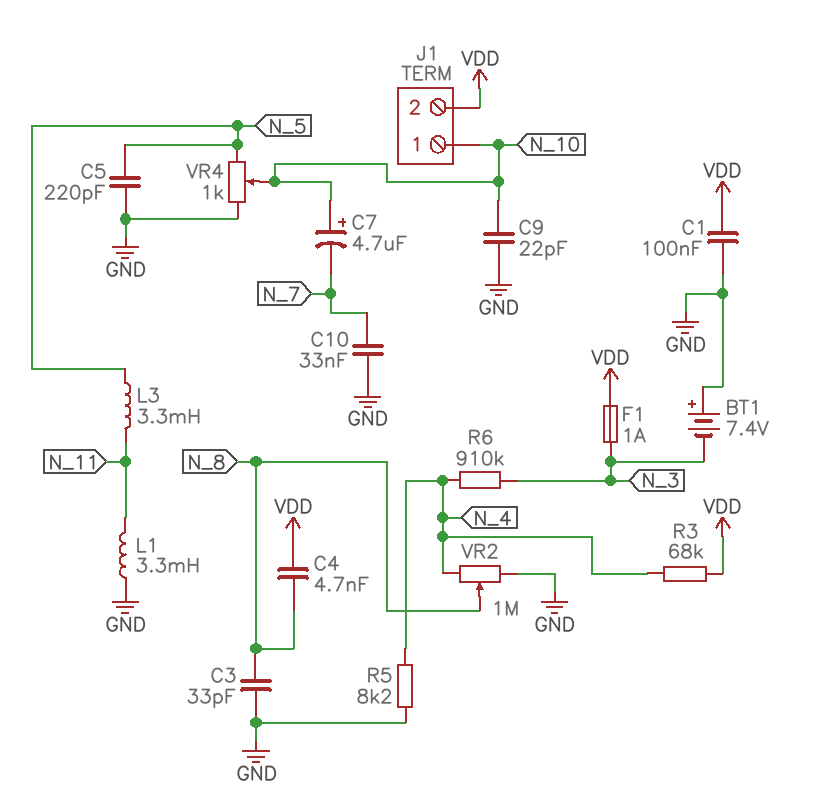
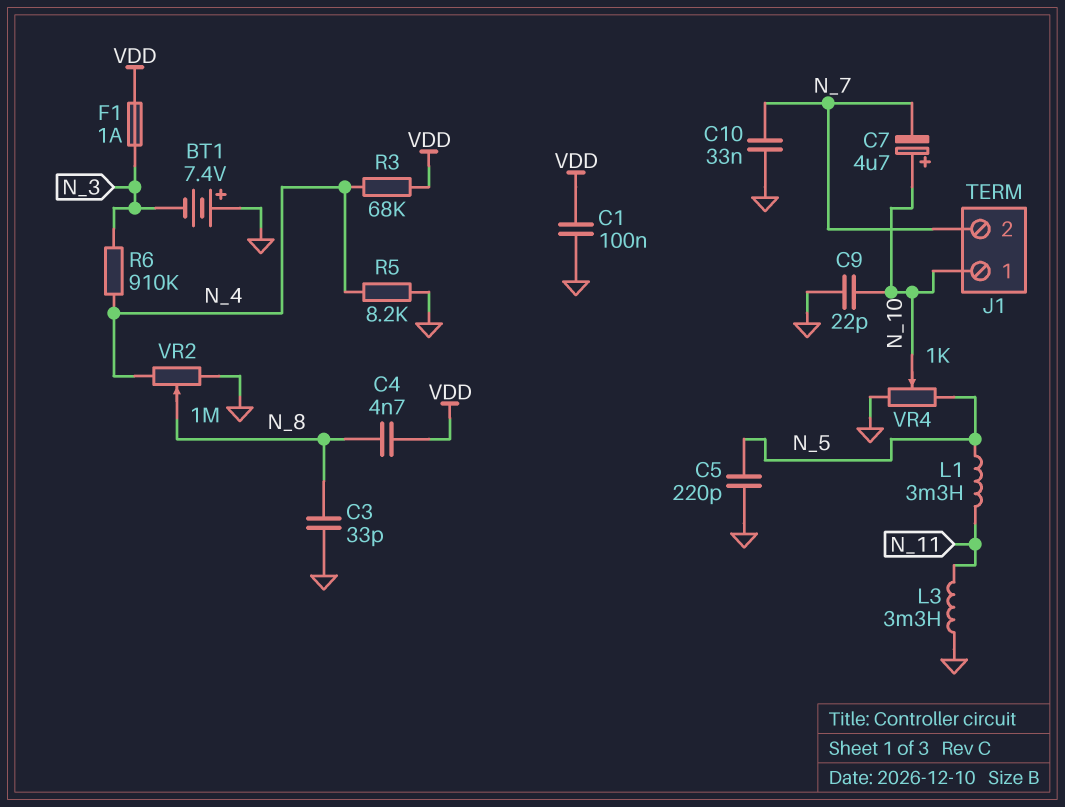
J1 pin 2: VDD -> N_7
L1: 3.3mH (GND, N_11) -> 3.3mH (N_5, N_11)
L3: 3.3mH (N_5, N_11) -> 3.3mH (GND, N_11)

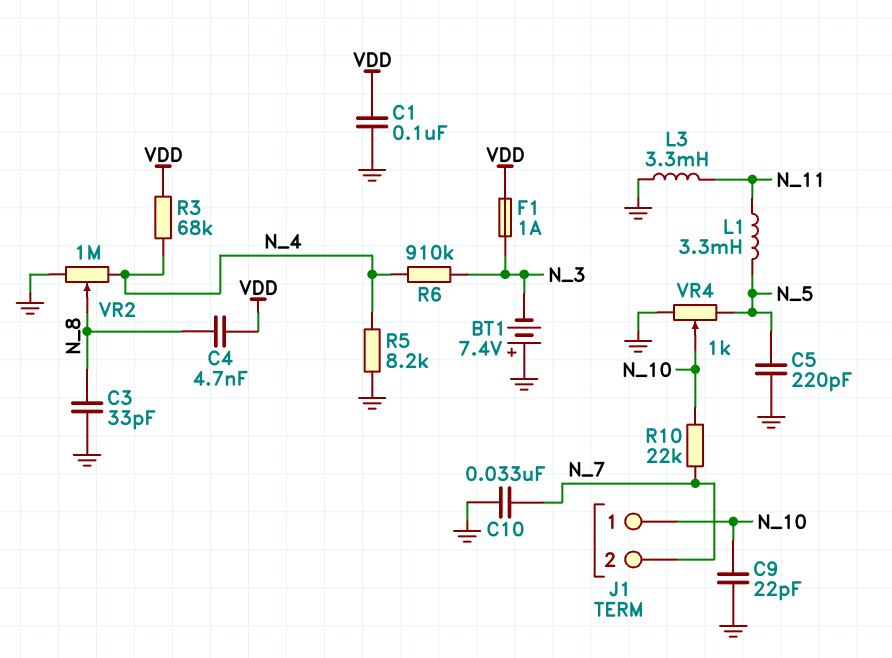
C7: 4.7uF (plus N_10, minus N_7) -> none
R10: none -> 22k (N_7, N_10)

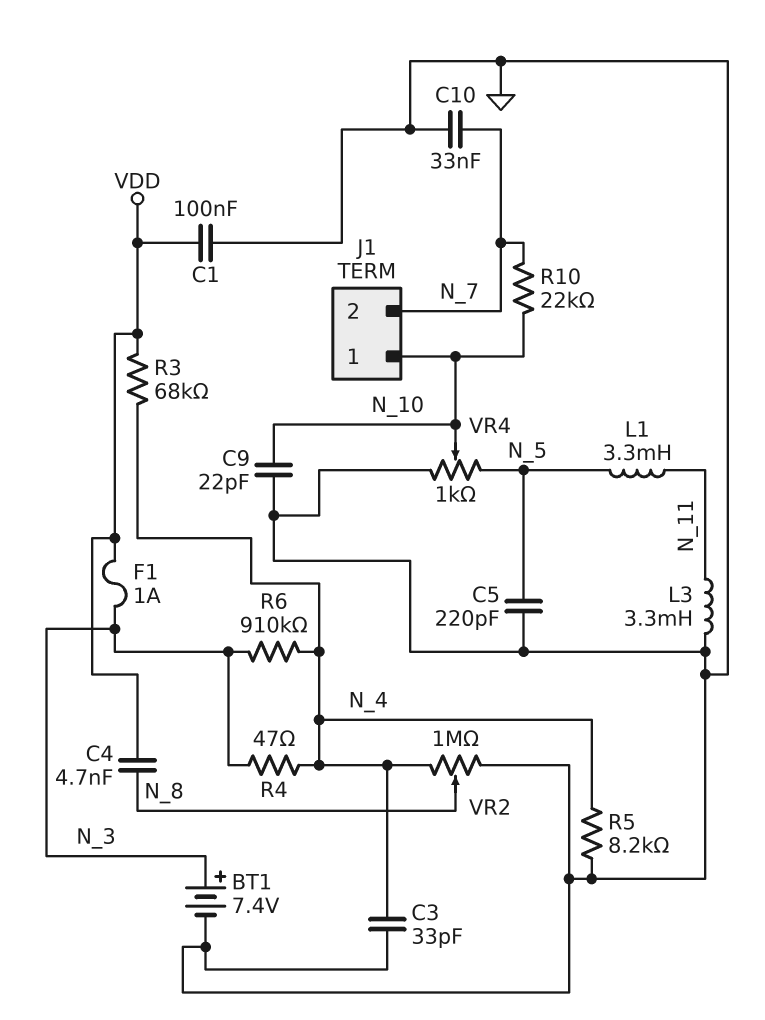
BT1: 7.4V (plus GND, minus N_3) -> 7.4V (plus N_3, minus GND)
C3: 33pF (GND, N_8) -> 33pF (GND, N_4)
R4: none -> 47 (N_3, N_4)

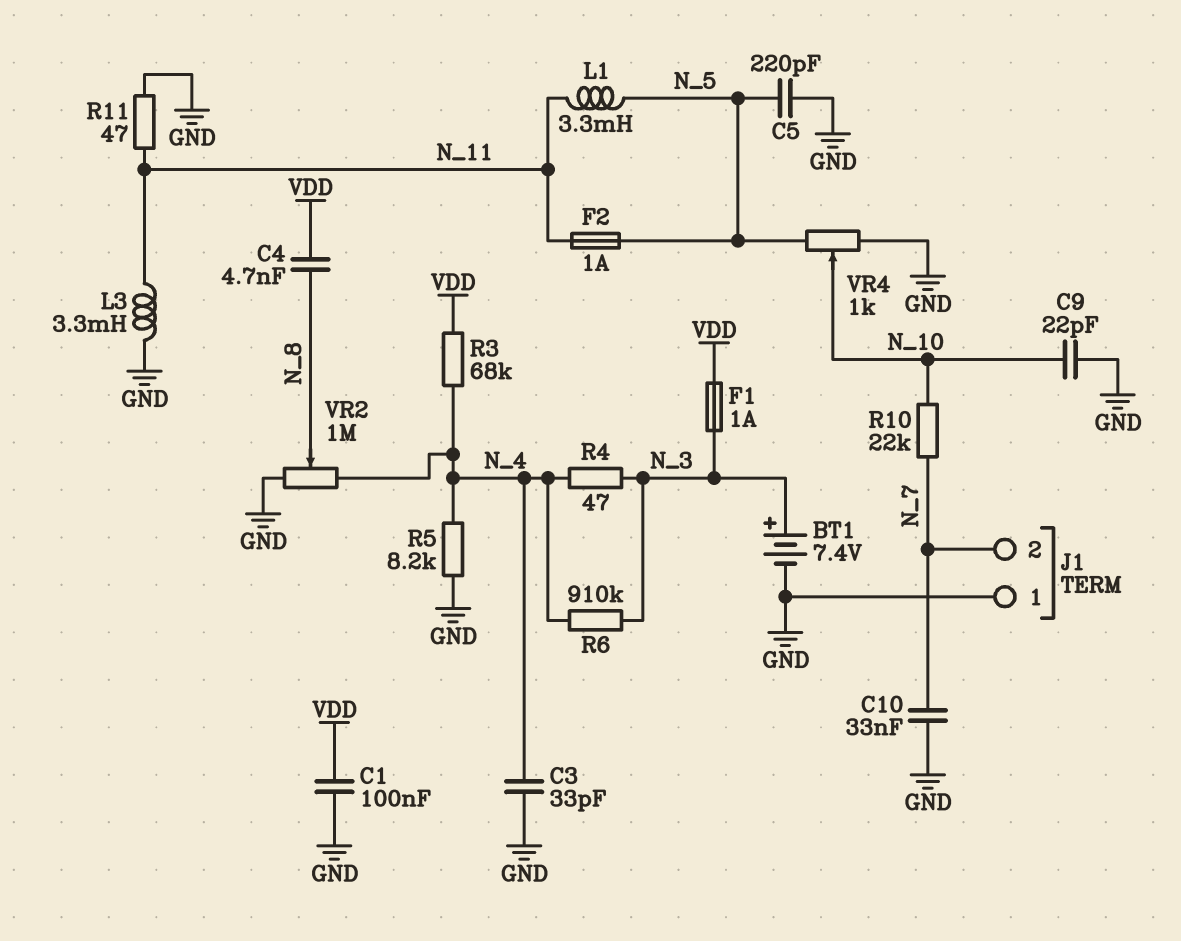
F2: none -> 1A (N_5, N_11)
J1 pin 1: N_10 -> GND
R11: none -> 47 (GND, N_11)

